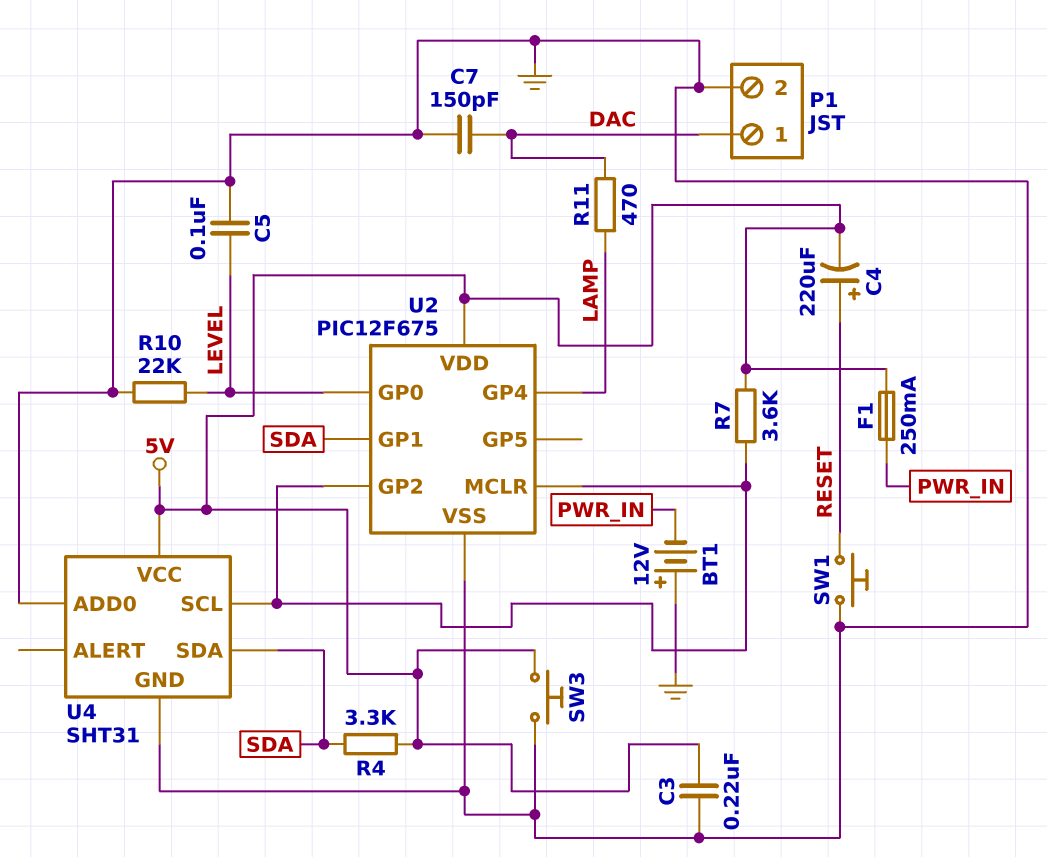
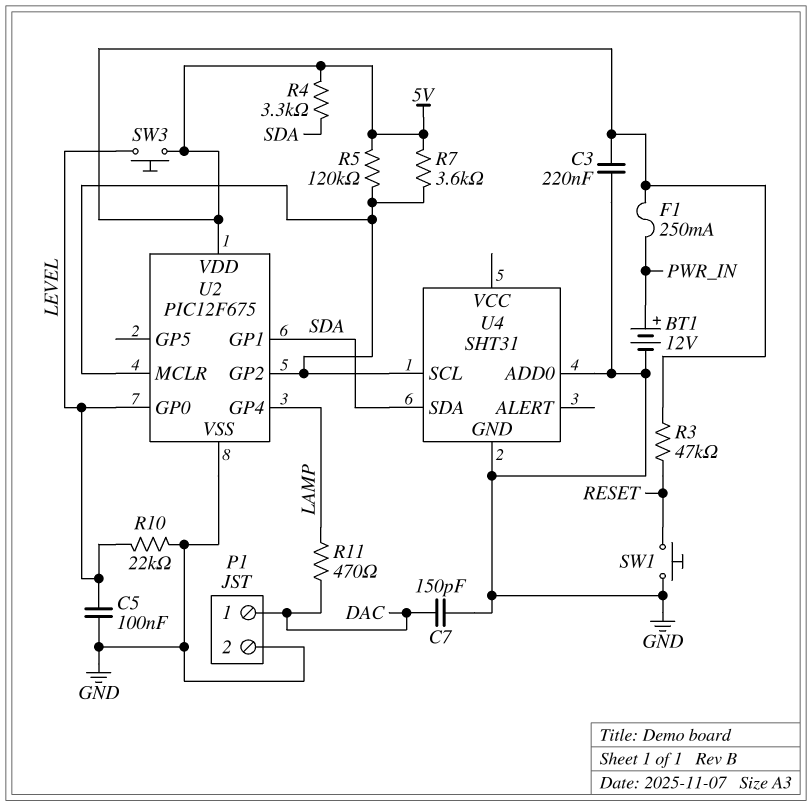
BT1: 12V (plus GND, minus PWR_IN) -> 12V (plus PWR_IN, minus GND)
C4: 220uF (plus RESET, minus 5V) -> none
R3: none -> 47k (5V, RESET)
R5: none -> 120k (5V, U2/GP2)
SW3: button (5V, GND) -> button (5V, LEVEL)
U4 pin VCC: 5V -> none

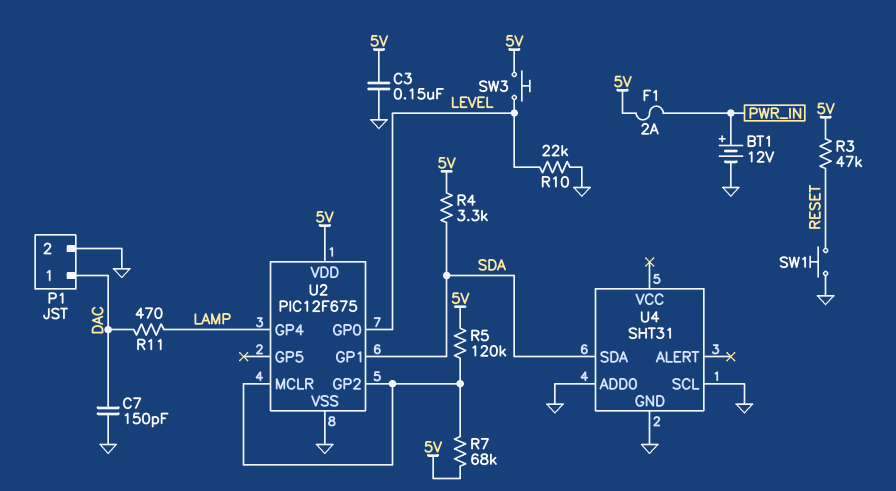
C3: 220nF (5V, GND) -> 150nF (5V, GND)
C5: 100nF (GND, LEVEL) -> none
F1: 250mA (5V, PWR_IN) -> 2A (5V, PWR_IN)
R7: 3.6k (5V, U2/GP2) -> 68k (5V, U2/GP2)
U4 pin SCL: U2/GP2 -> GND

